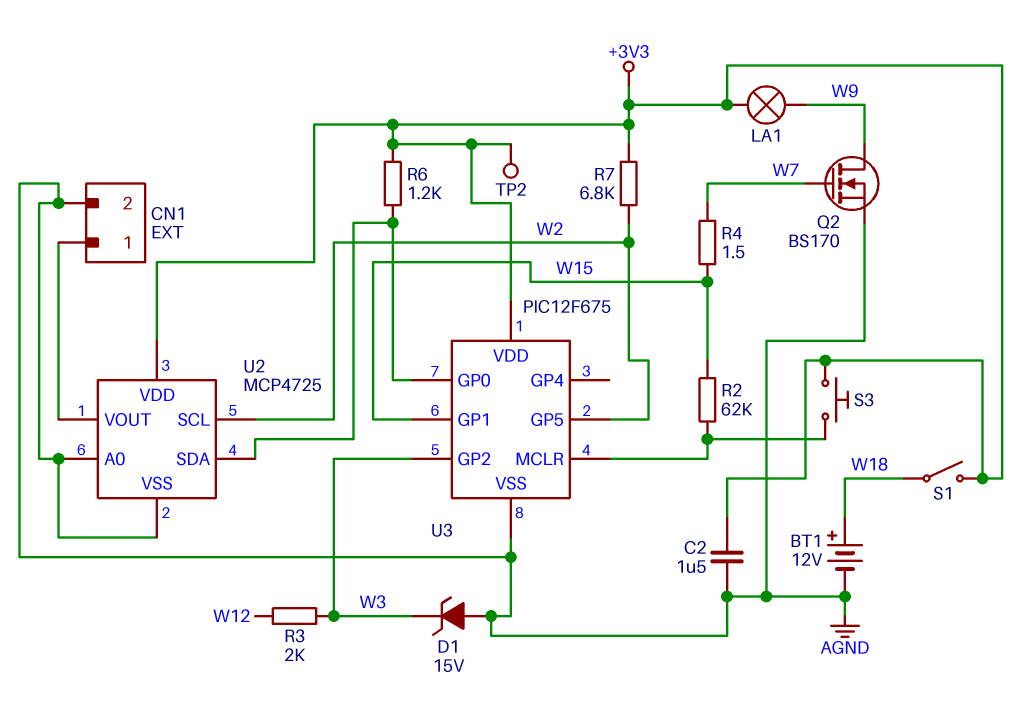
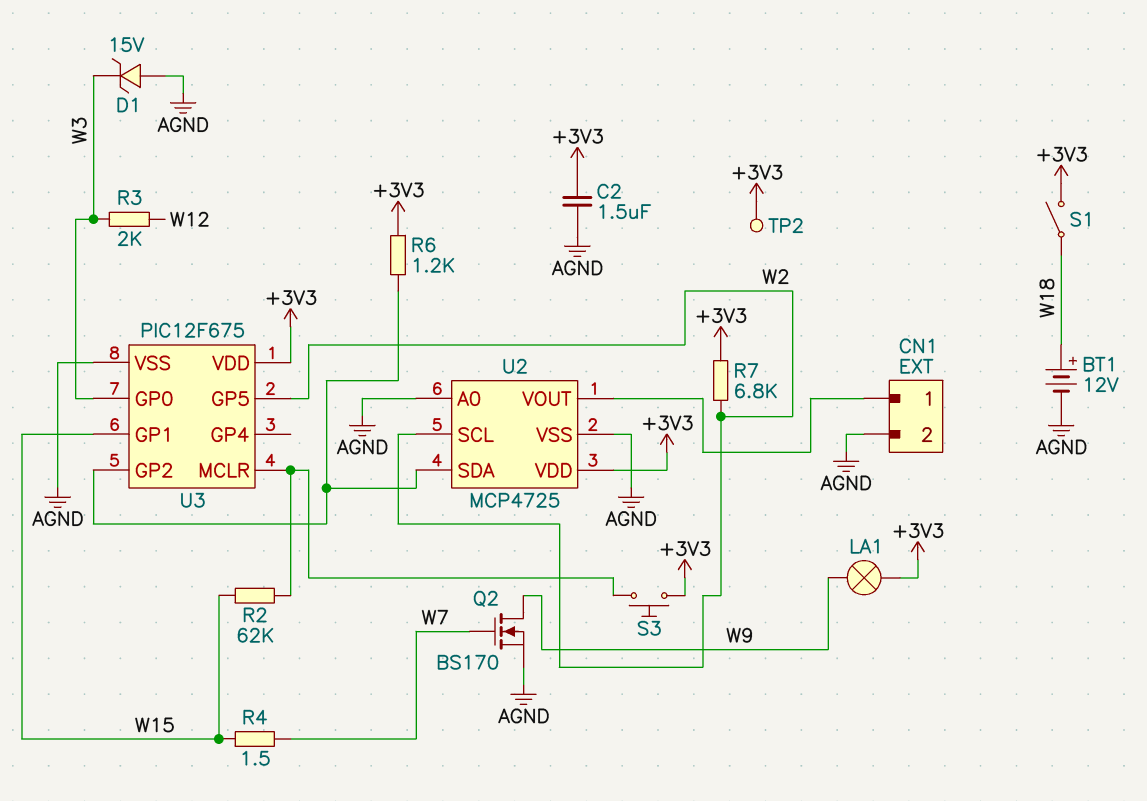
U3 pin GP0: U2/SDA -> W3
U3 pin GP2: W3 -> U2/SDA

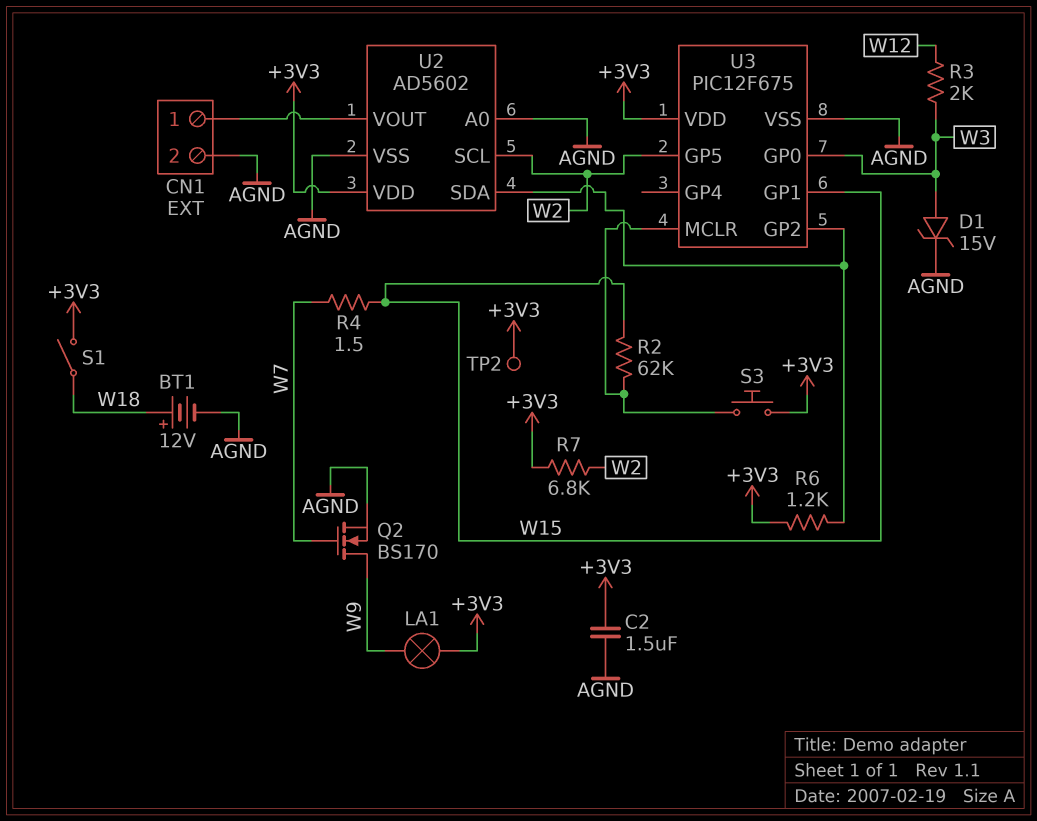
D1: zener 15V (A AGND, K W3) -> zener 15V (A W3, K AGND)
U2: MCP4725 -> AD5602

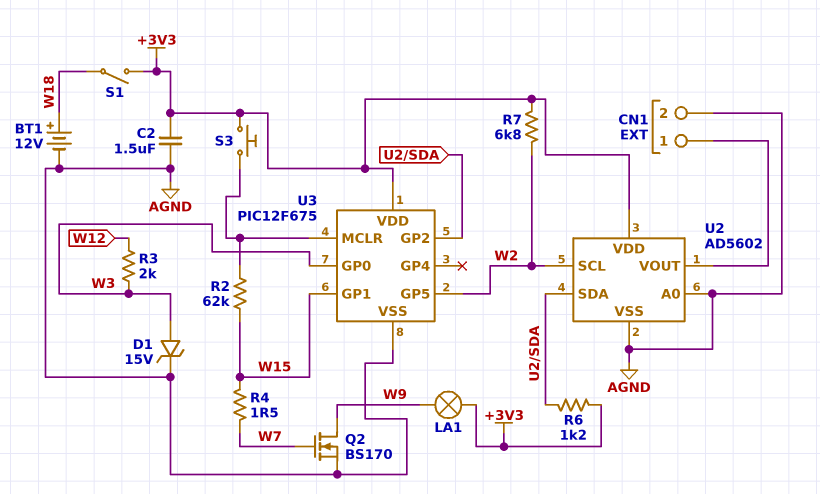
TP2: test point (+3V3) -> none

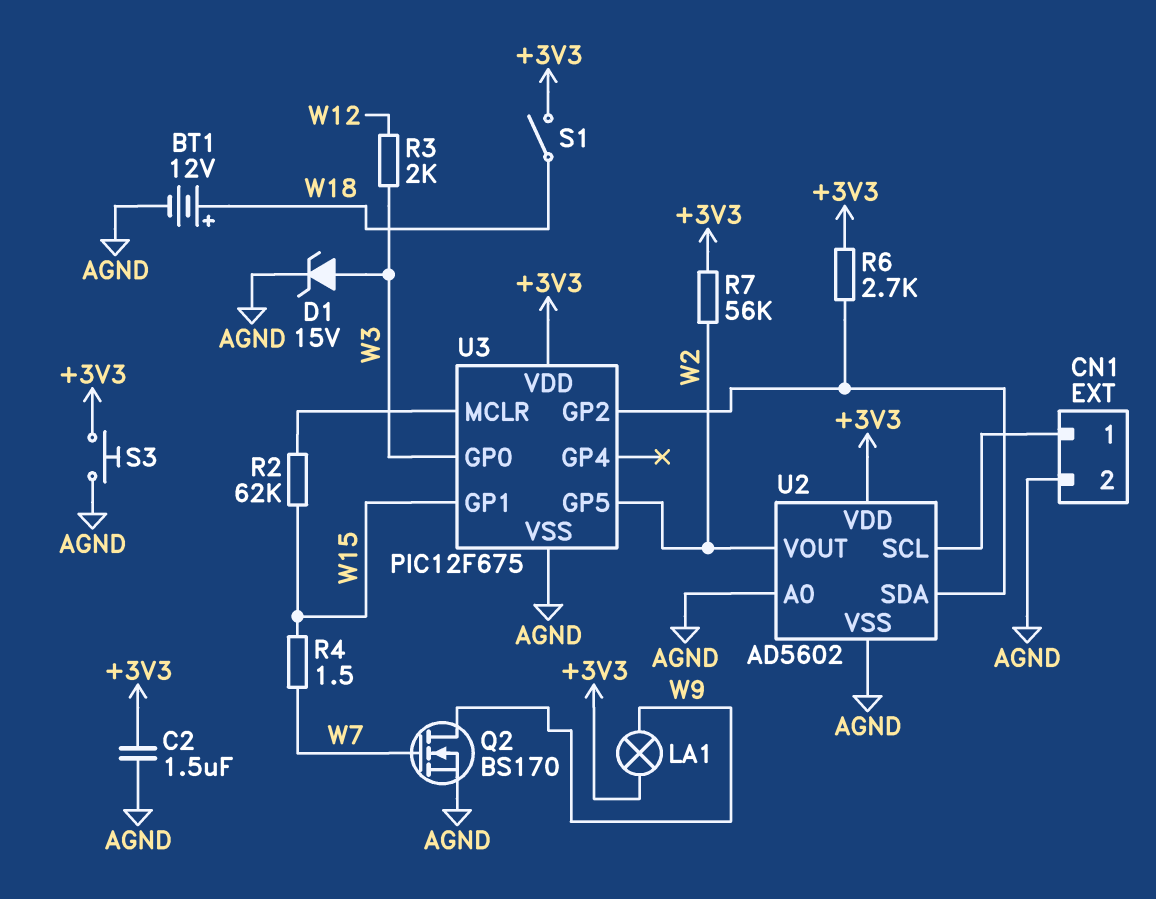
R6: 1.2k (+3V3, U2/SDA) -> 2.7k (+3V3, U2/SDA)
R7: 6.8k (+3V3, W2) -> 56k (+3V3, W2)
S3: button (+3V3, U3/MCLR) -> button (+3V3, AGND)
U2 pin SCL: W2 -> CN1/1
U2 pin VOUT: CN1/1 -> W2

